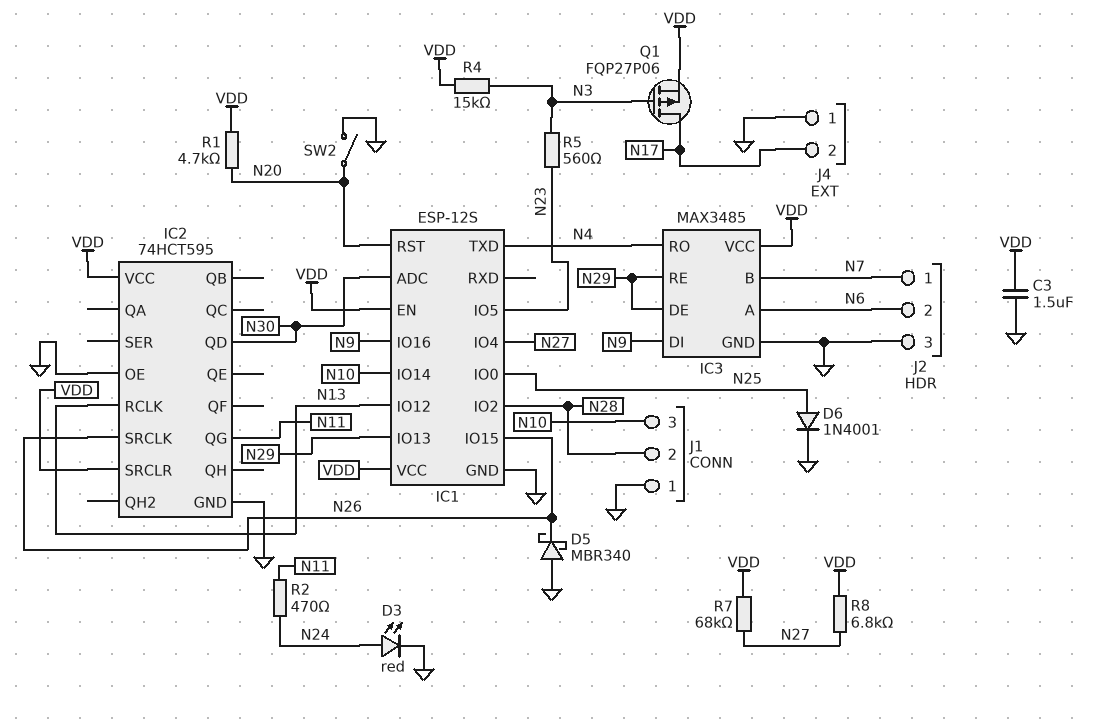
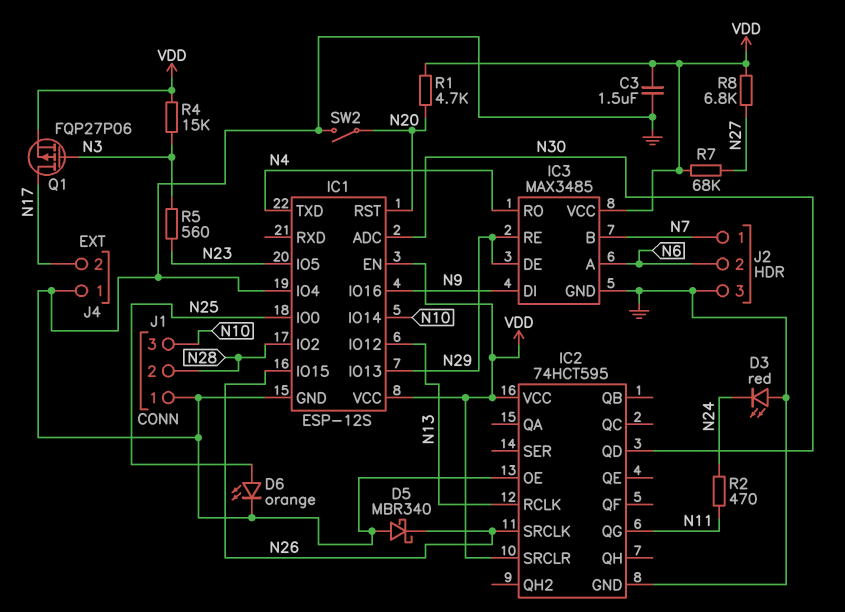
D3: LED red (A N24, K GND) -> LED red (A GND, K N24)
D6: diode 1N4001 (A N25, K GND) -> LED orange (A N25, K GND)
IC1 pin IO4: N27 -> GND

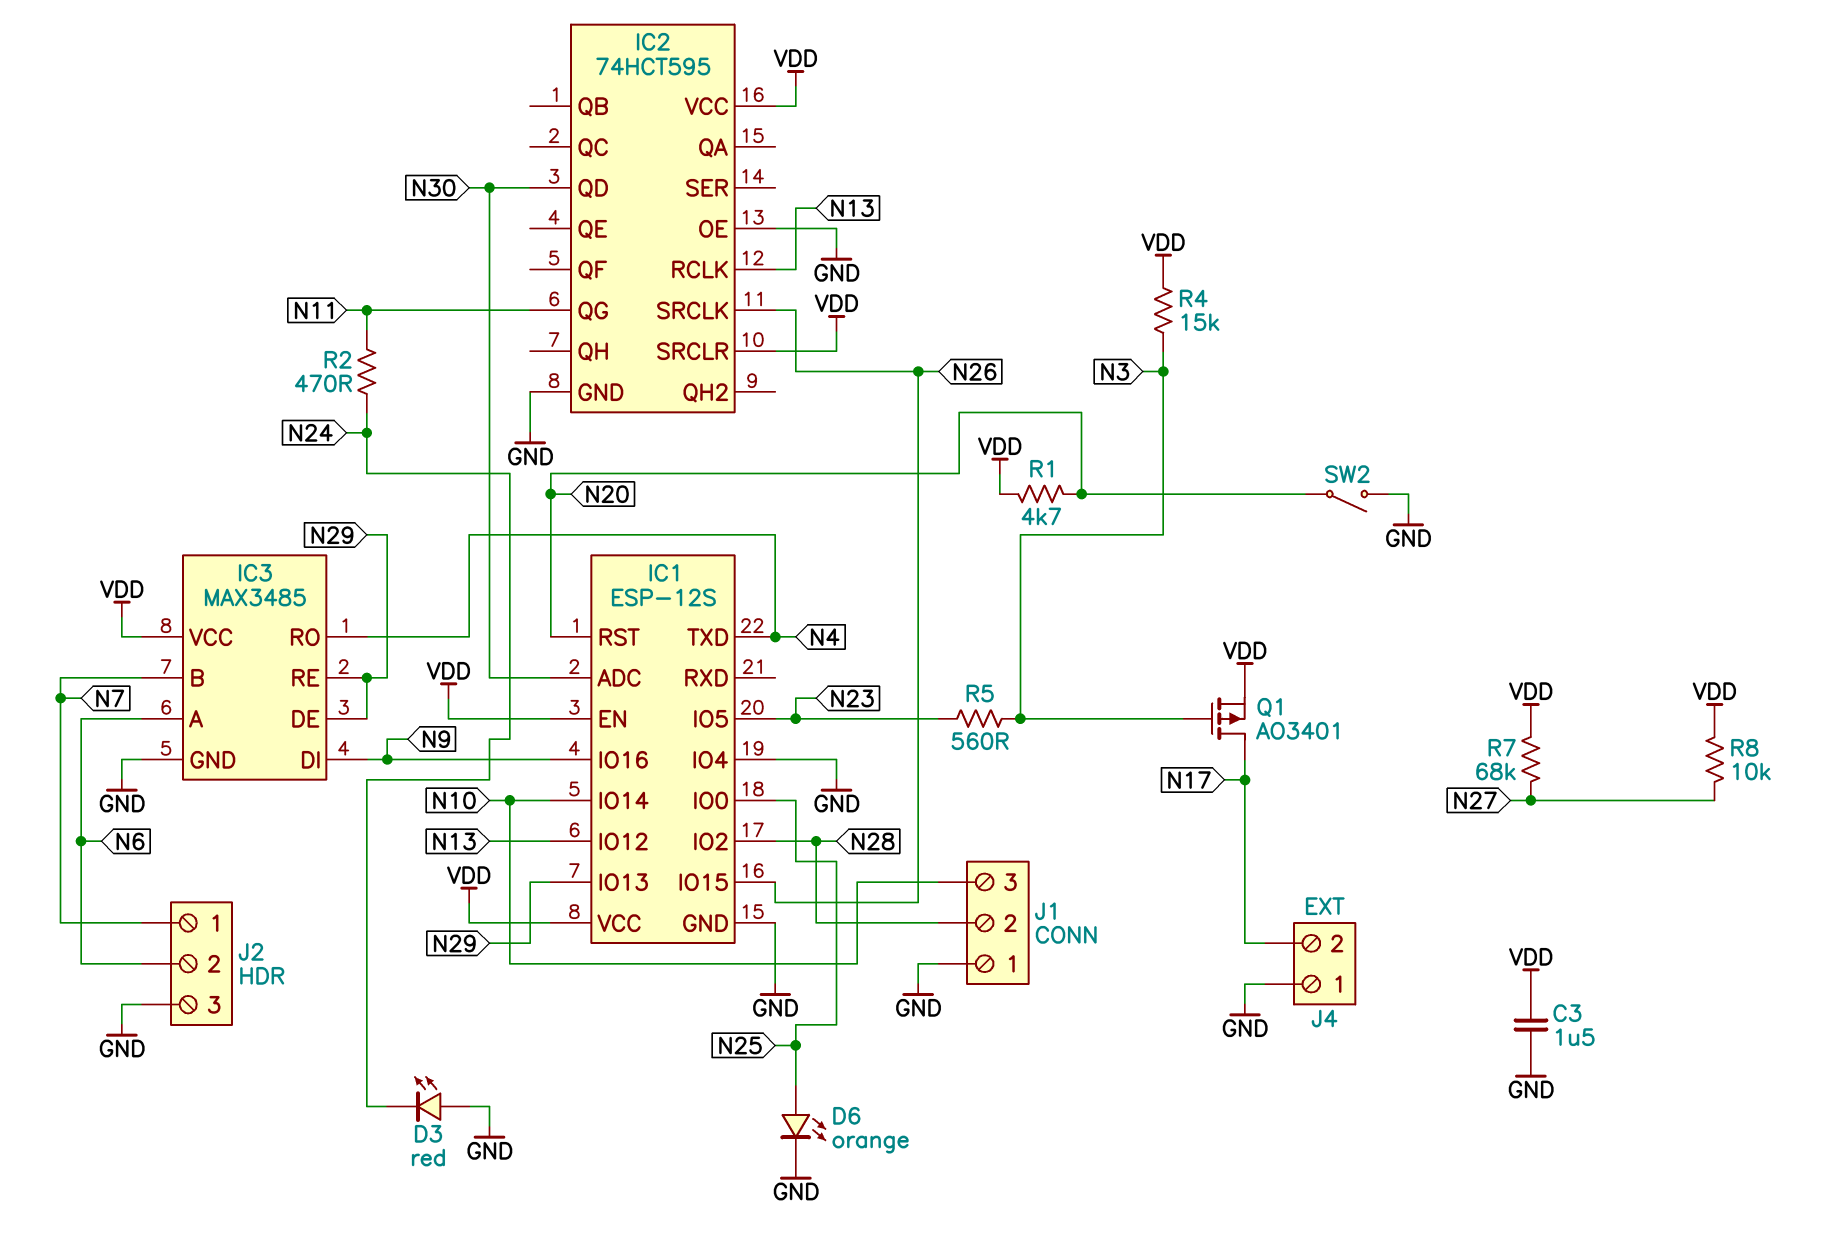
D5: schottky MBR340 (A GND, K N26) -> none
Q1: PMOS FQP27P06 (G N3, D N17, S VDD) -> PMOS AO3401 (G N3, D N17, S VDD)
R8: 6.8k (N27, VDD) -> 10k (N27, VDD)

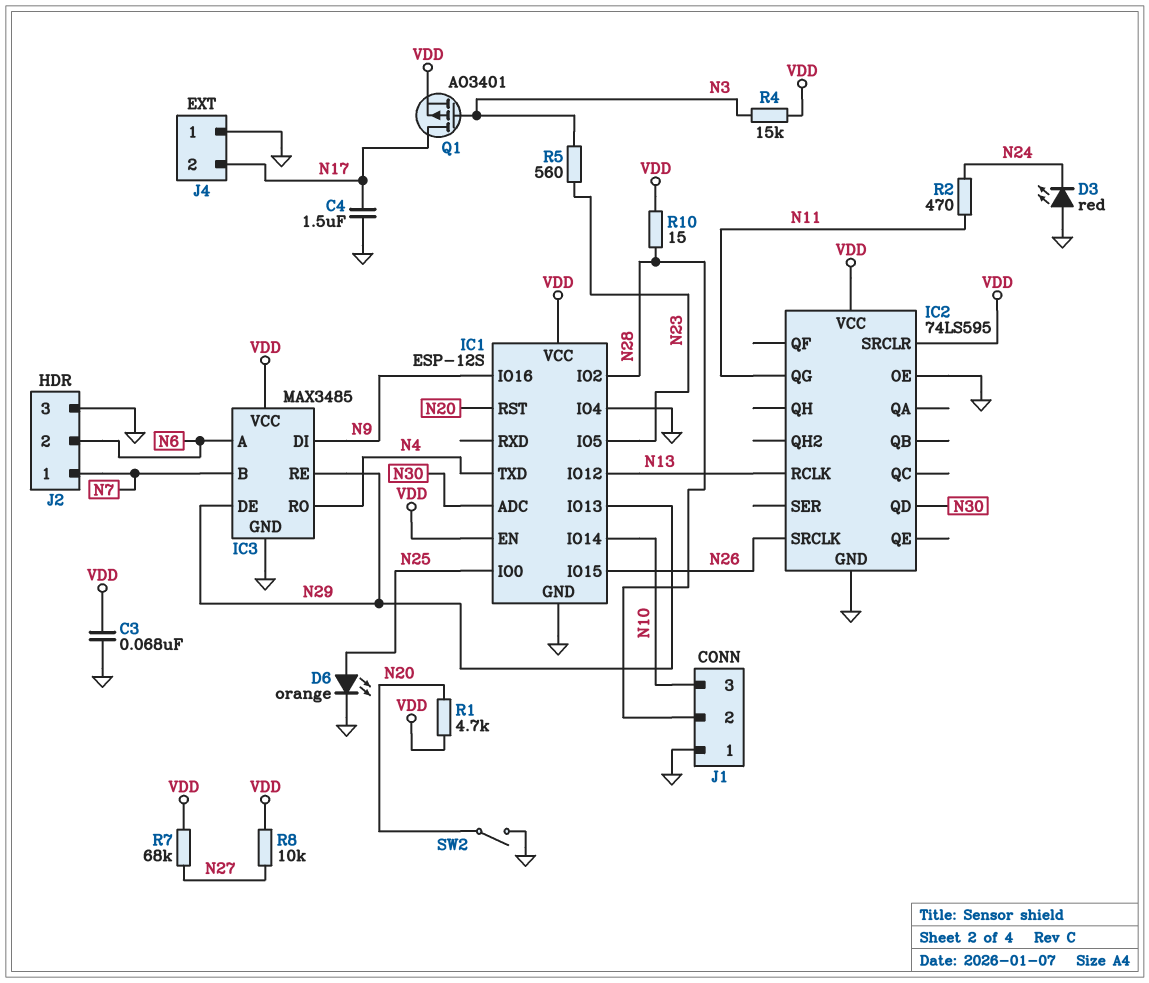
C3: 1.5uF (GND, VDD) -> 68nF (GND, VDD)
C4: none -> 1.5uF (GND, N17)
IC2: 74HCT595 -> 74LS595
R10: none -> 15 (N28, VDD)

